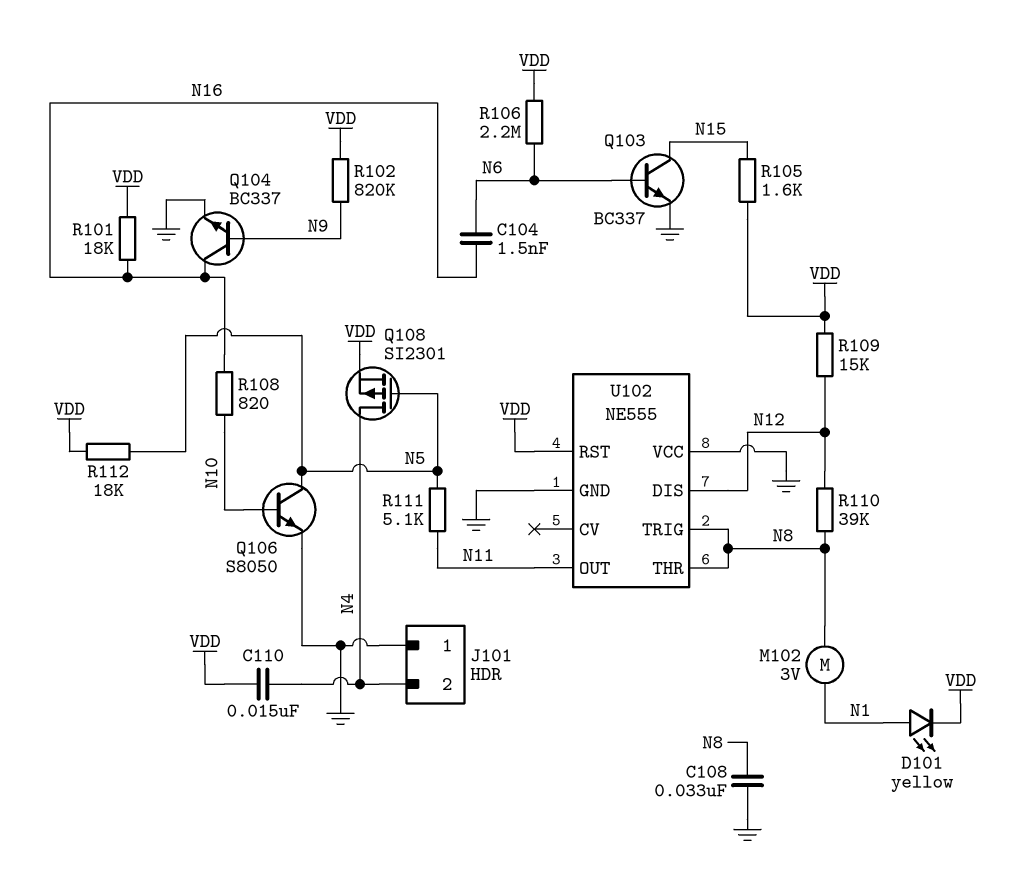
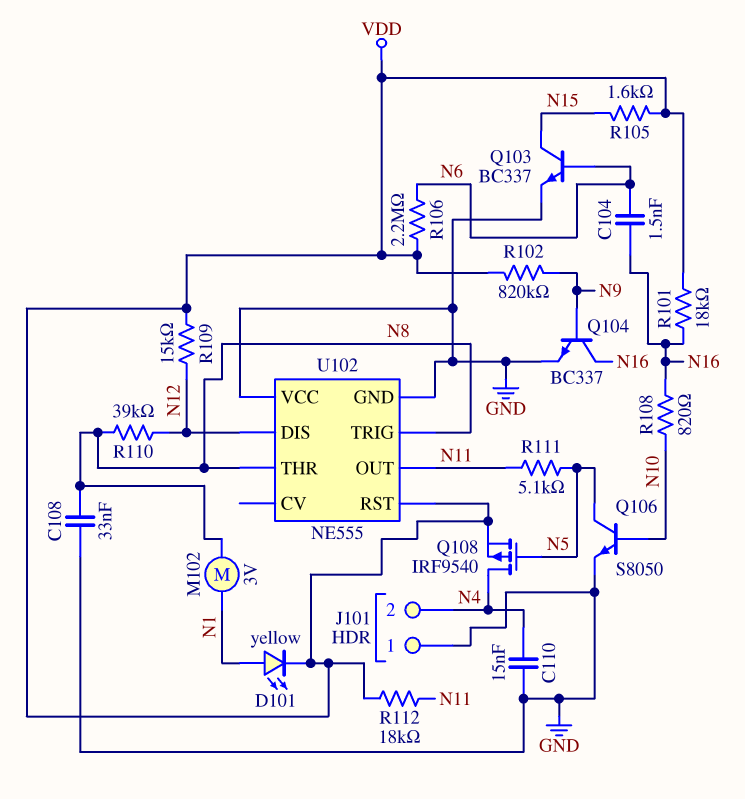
C110: 15nF (N4, VDD) -> 15nF (GND, N4)
Q108: PMOS SI2301 (G N5, D N4, S VDD) -> PMOS IRF9540 (G N5, D N4, S VDD)
R112: 18k (N5, VDD) -> 18k (N11, VDD)

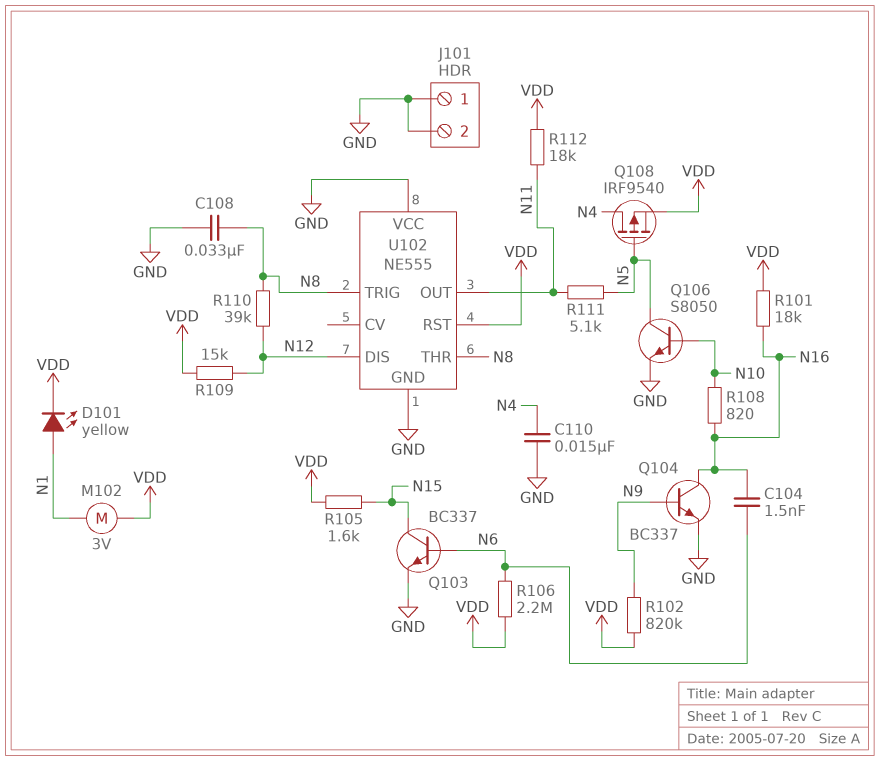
J101 pin 2: N4 -> GND
M102: motor 3V (N1, N8) -> motor 3V (N1, VDD)

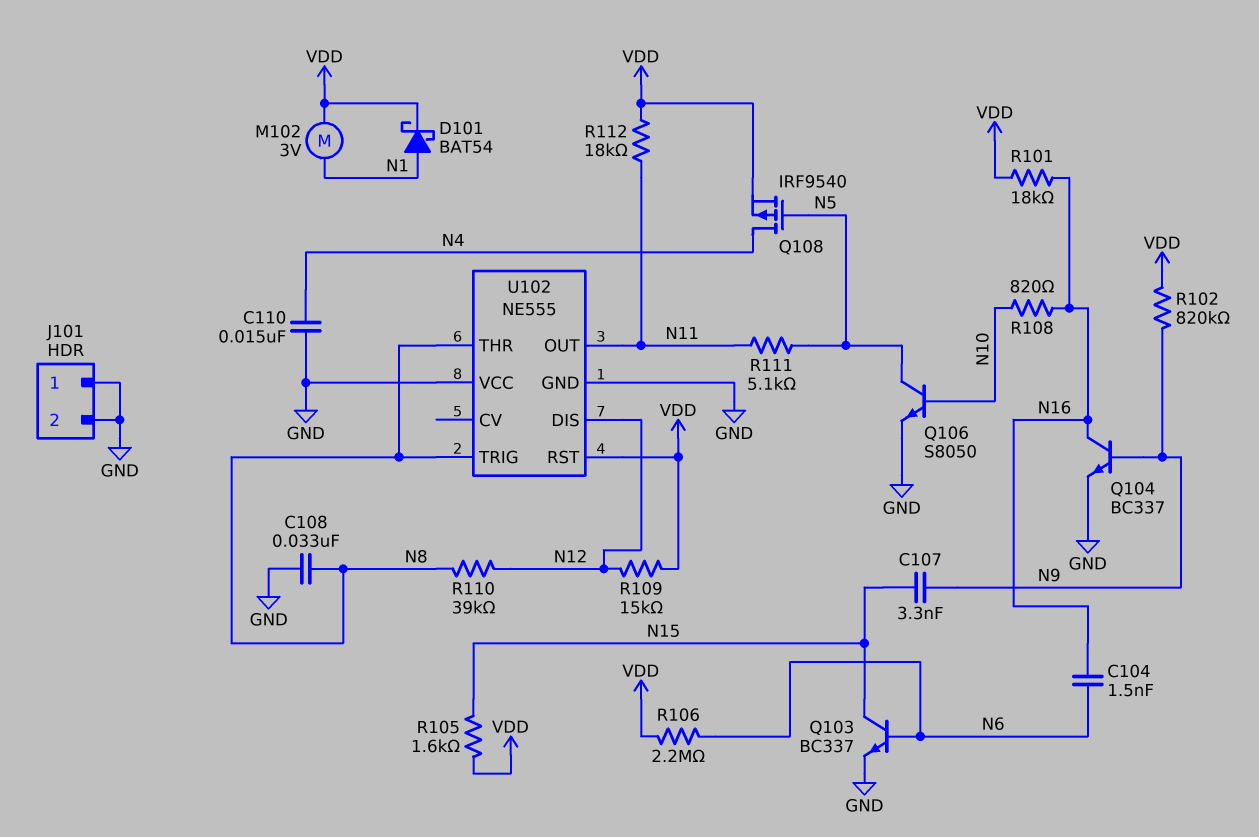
C107: none -> 3.3nF (N9, N15)
D101: LED yellow (A N1, K VDD) -> schottky BAT54 (A N1, K VDD)

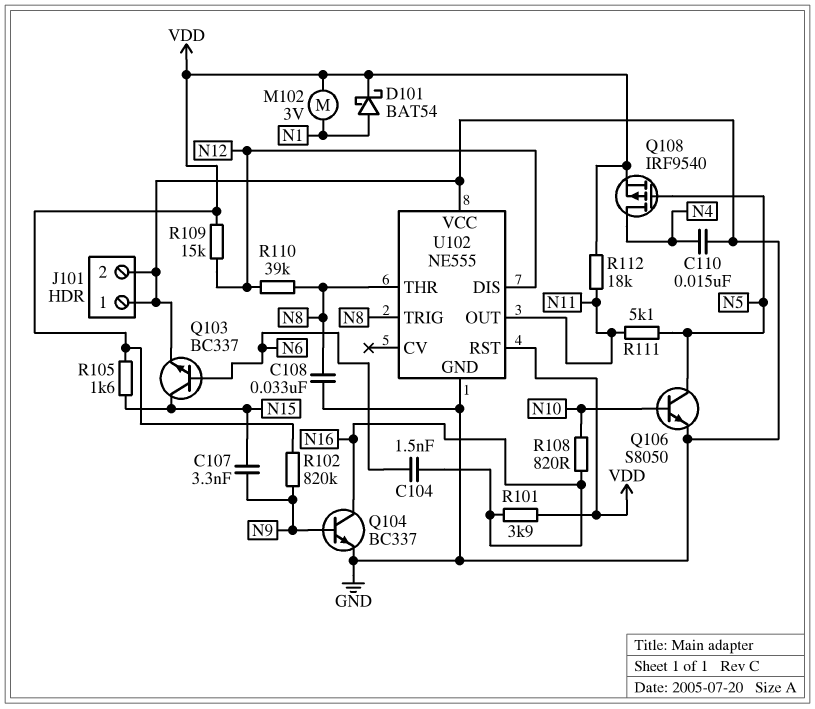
R101: 18k (N16, VDD) -> 3.9k (N16, VDD)
R106: 2.2M (N6, VDD) -> none

